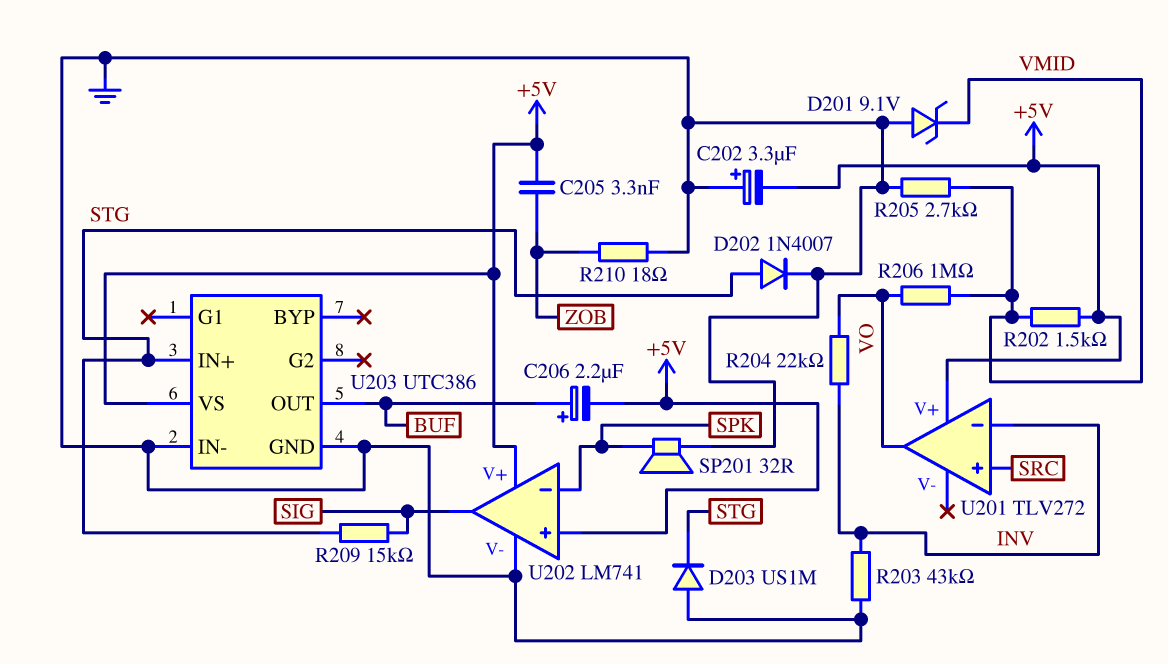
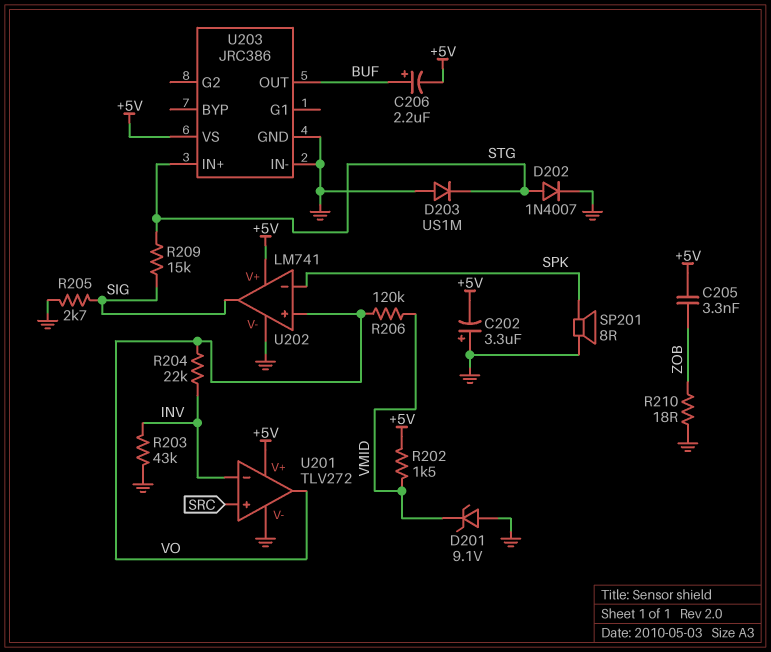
R205: 2.7k (GND, VMID) -> 2.7k (GND, SIG)
R206: 1M (VMID, VO) -> 120k (VMID, VO)
SP201: speaker 32R (GND, SPK) -> speaker 8R (GND, SPK)
U201 pin V-: none -> GND
U202 pin in+: +5V -> VO
U203: UTC386 -> JRC386

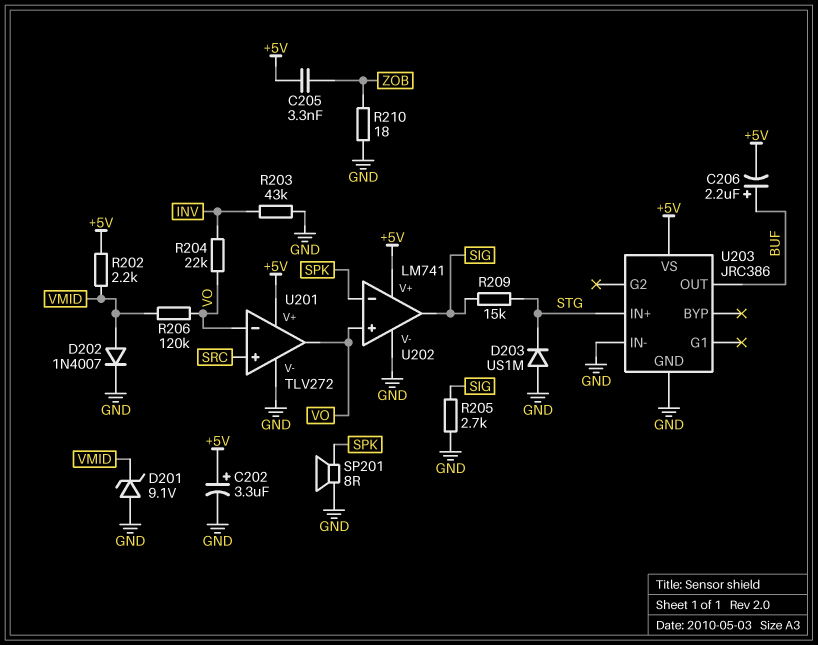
C202: 3.3uF (plus GND, minus +5V) -> 3.3uF (plus +5V, minus GND)
D202: diode 1N4007 (A STG, K GND) -> diode 1N4007 (A VMID, K GND)
R202: 1.5k (+5V, VMID) -> 2.2k (+5V, VMID)
U201 pin in-: INV -> VO

